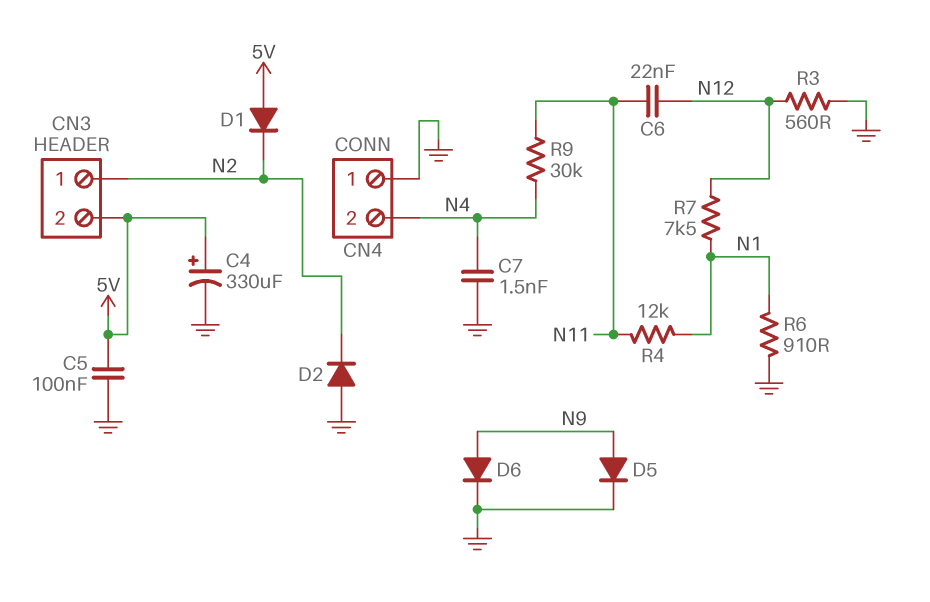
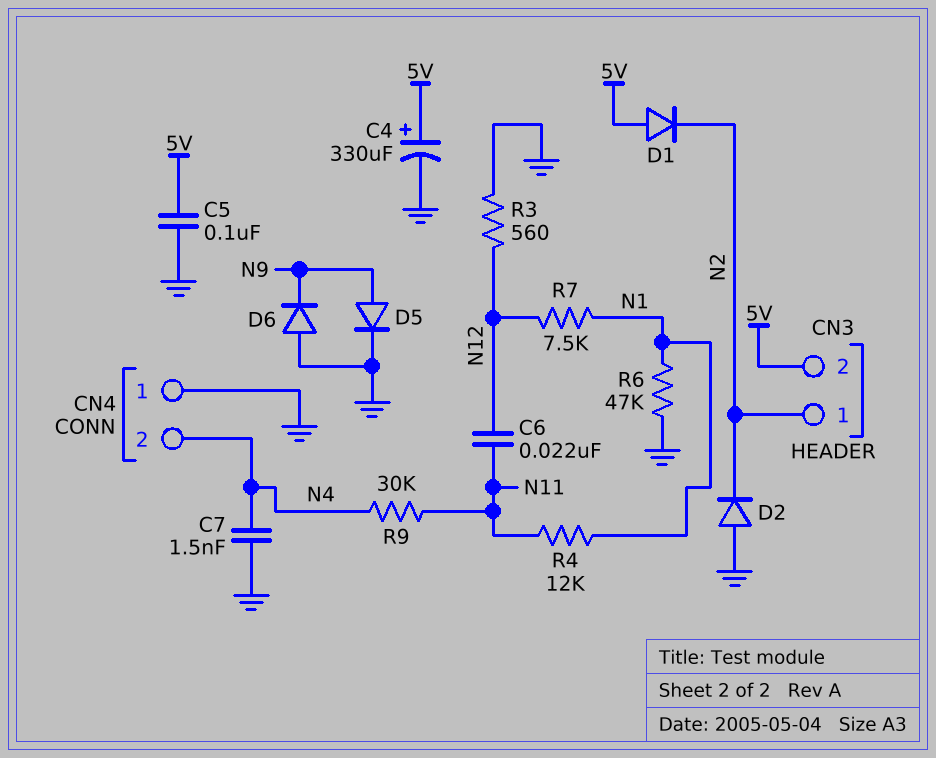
D6: diode (A N9, K GND) -> diode (A GND, K N9)
R6: 910 (GND, N1) -> 47k (GND, N1)

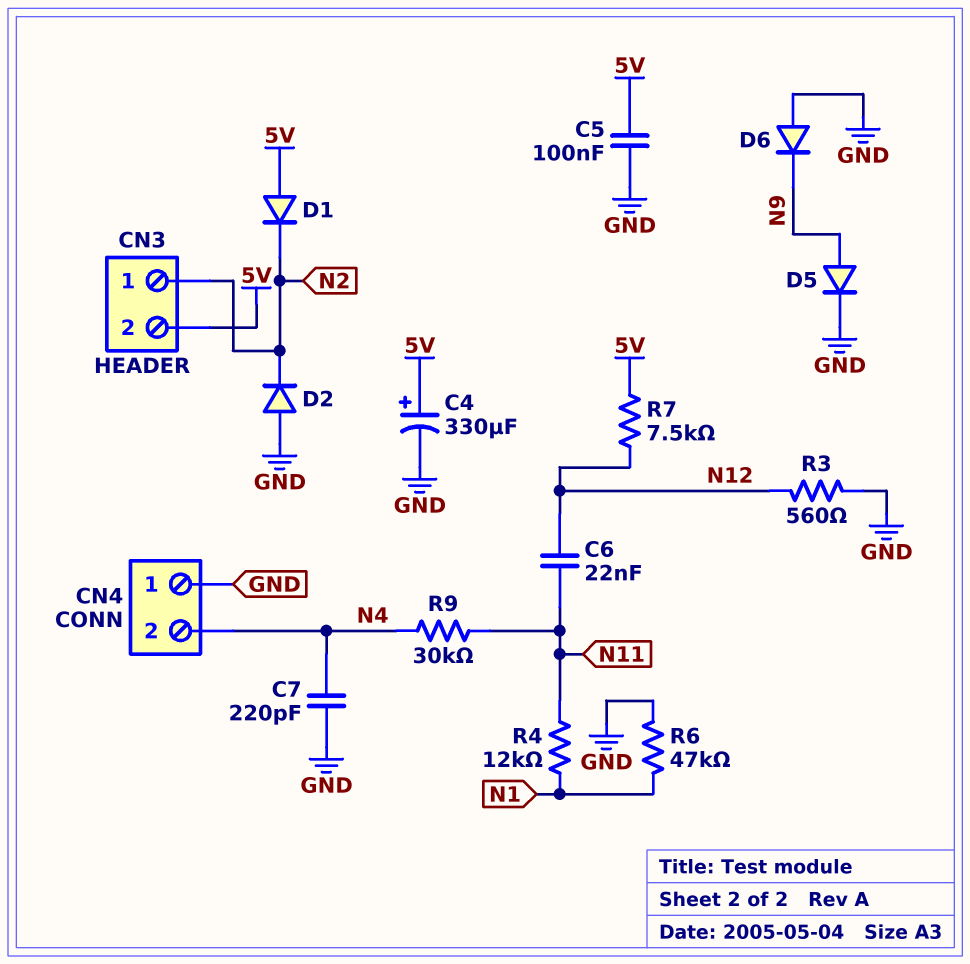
C7: 1.5nF (GND, N4) -> 220pF (GND, N4)
R7: 7.5k (N1, N12) -> 7.5k (5V, N12)

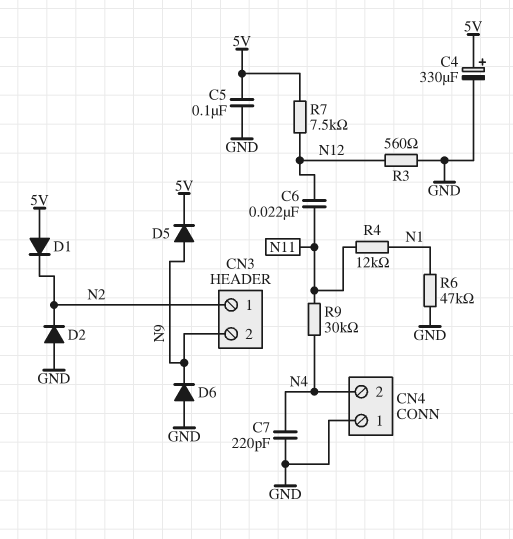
CN3 pin 2: 5V -> N9
D5: diode (A N9, K GND) -> diode (A N9, K 5V)

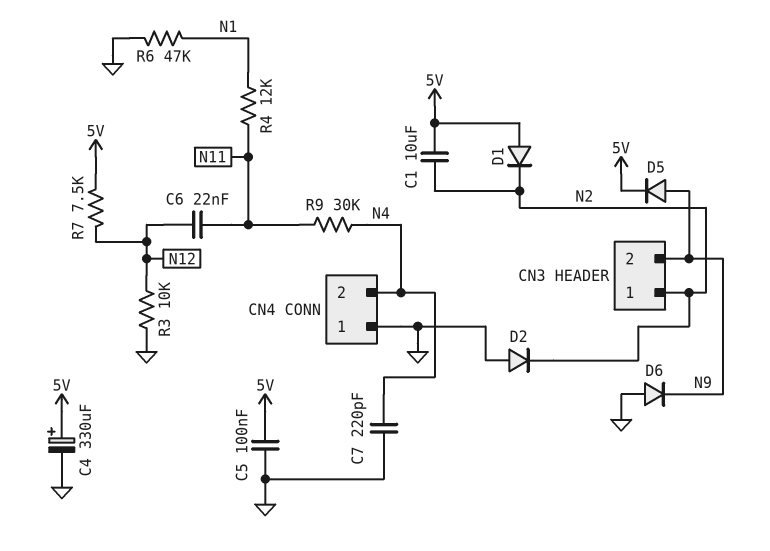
C1: none -> 10uF (5V, N2)
R3: 560 (GND, N12) -> 10k (GND, N12)

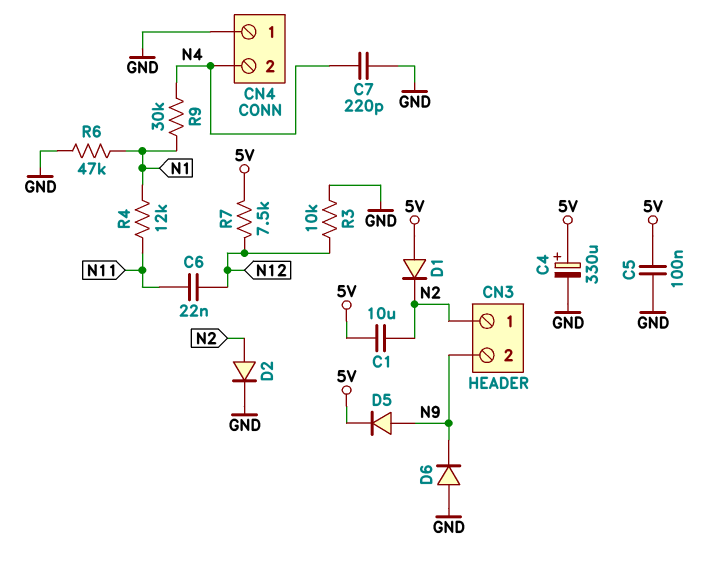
D2: diode (A GND, K N2) -> diode (A N2, K GND)
R9: 30k (N4, N11) -> 30k (N1, N4)

